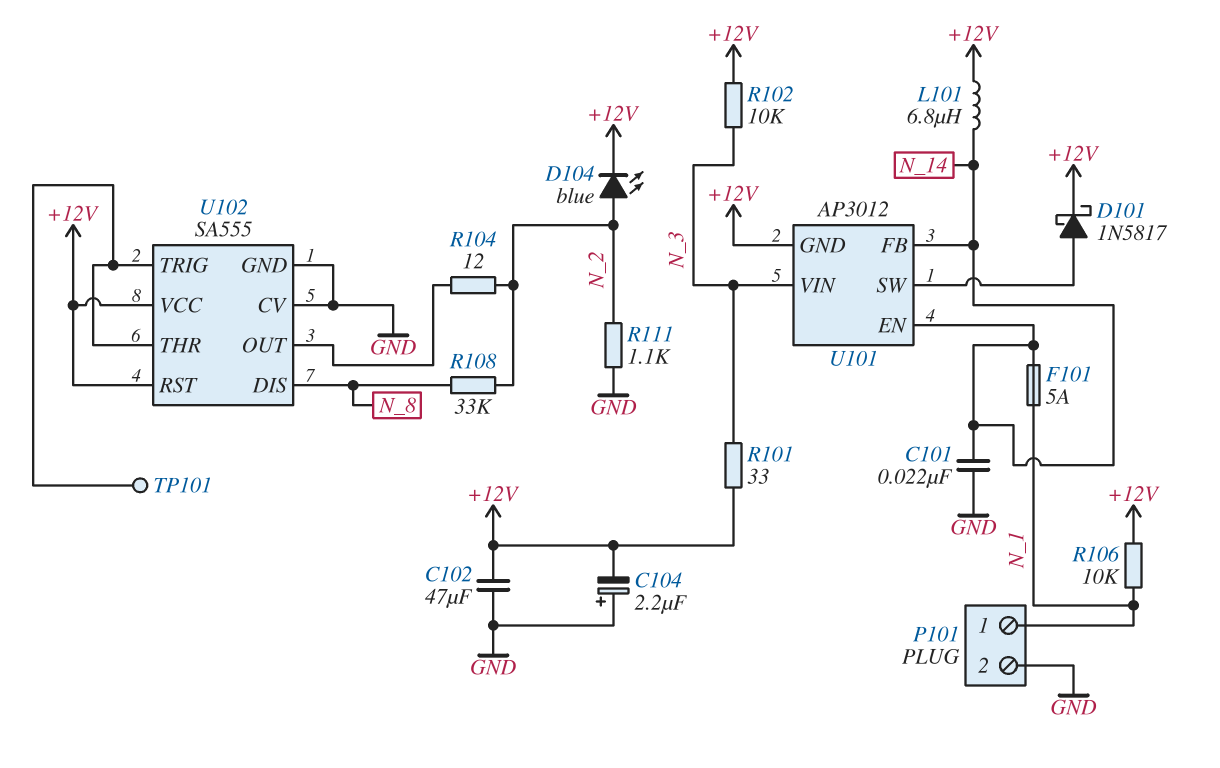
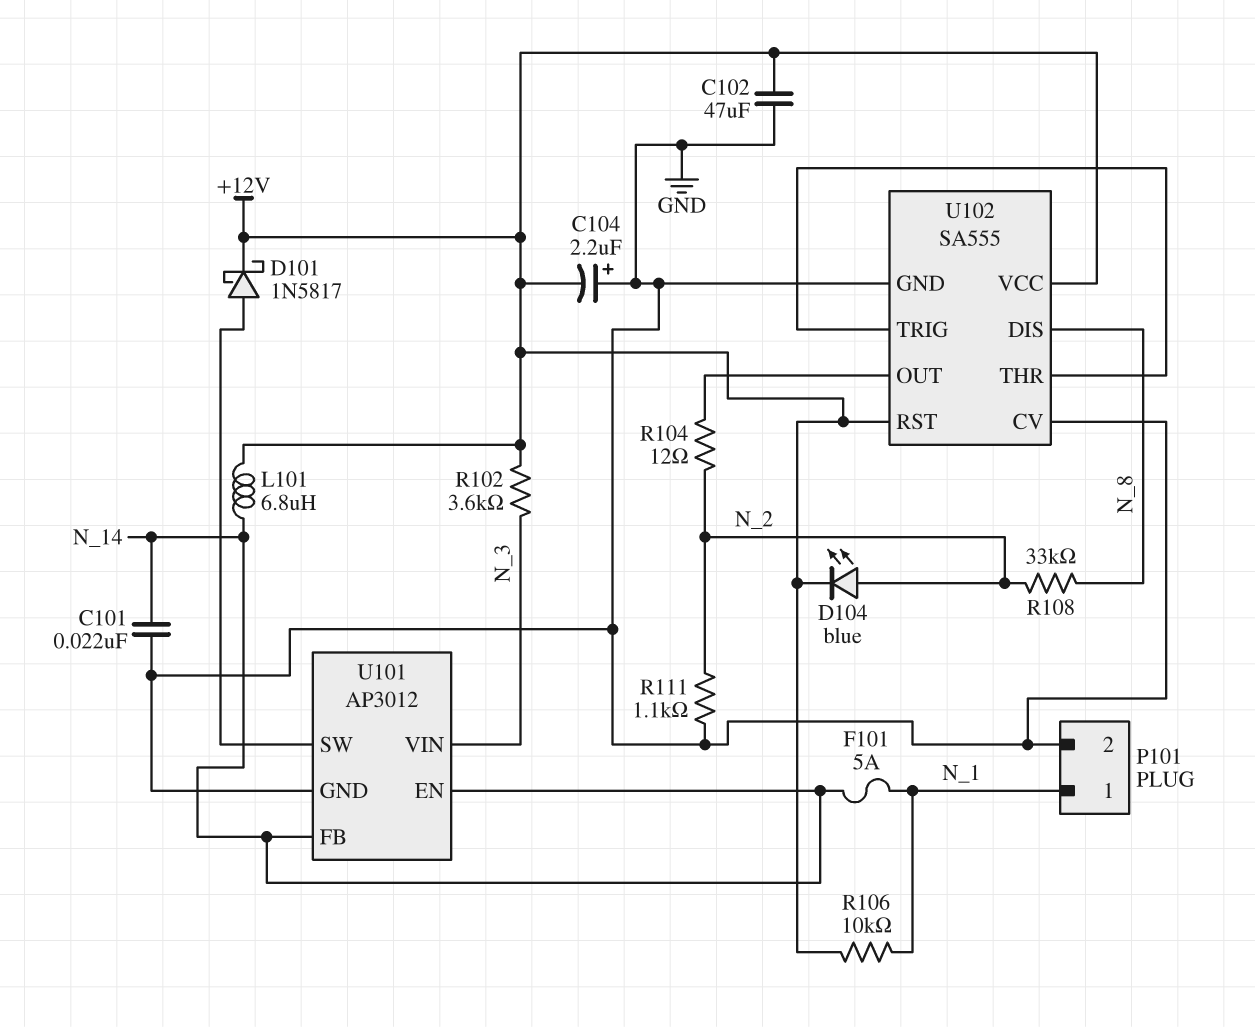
R101: 33 (+12V, N_3) -> none
R102: 10k (+12V, N_3) -> 3.6k (+12V, N_3)
TP101: test point (U102/THR) -> none
U101 pin GND: +12V -> GND

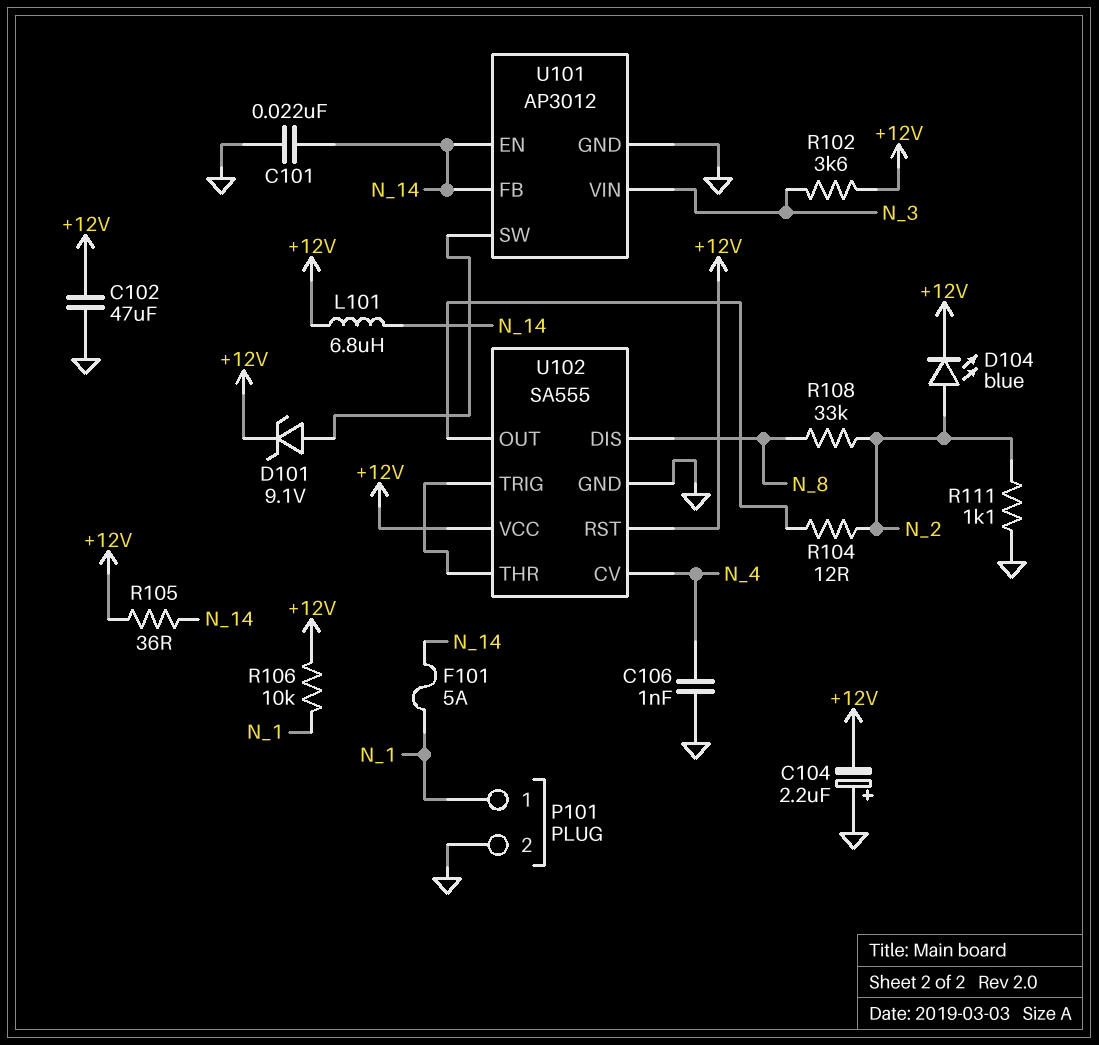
C106: none -> 1nF (GND, N_4)
D101: schottky 1N5817 (A U101/SW, K +12V) -> zener 9.1V (A U101/SW, K +12V)
R105: none -> 36 (+12V, N_14)
U102 pin CV: GND -> N_4

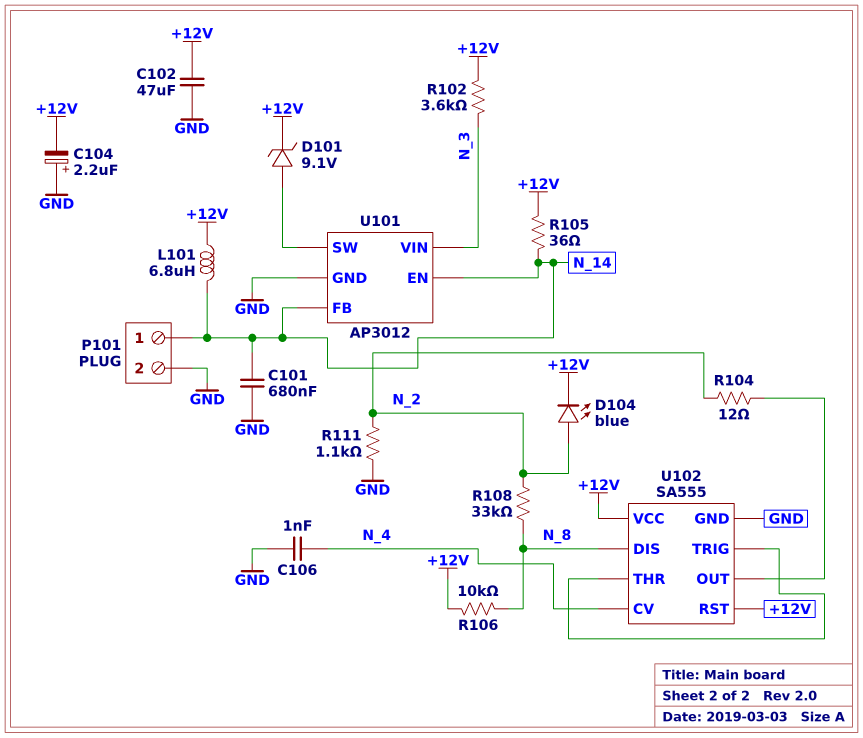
C101: 22nF (GND, N_14) -> 680nF (GND, N_14)
F101: 5A (N_1, N_14) -> none
P101 pin 1: N_1 -> N_14
R106: 10k (+12V, N_1) -> 10k (+12V, N_8)

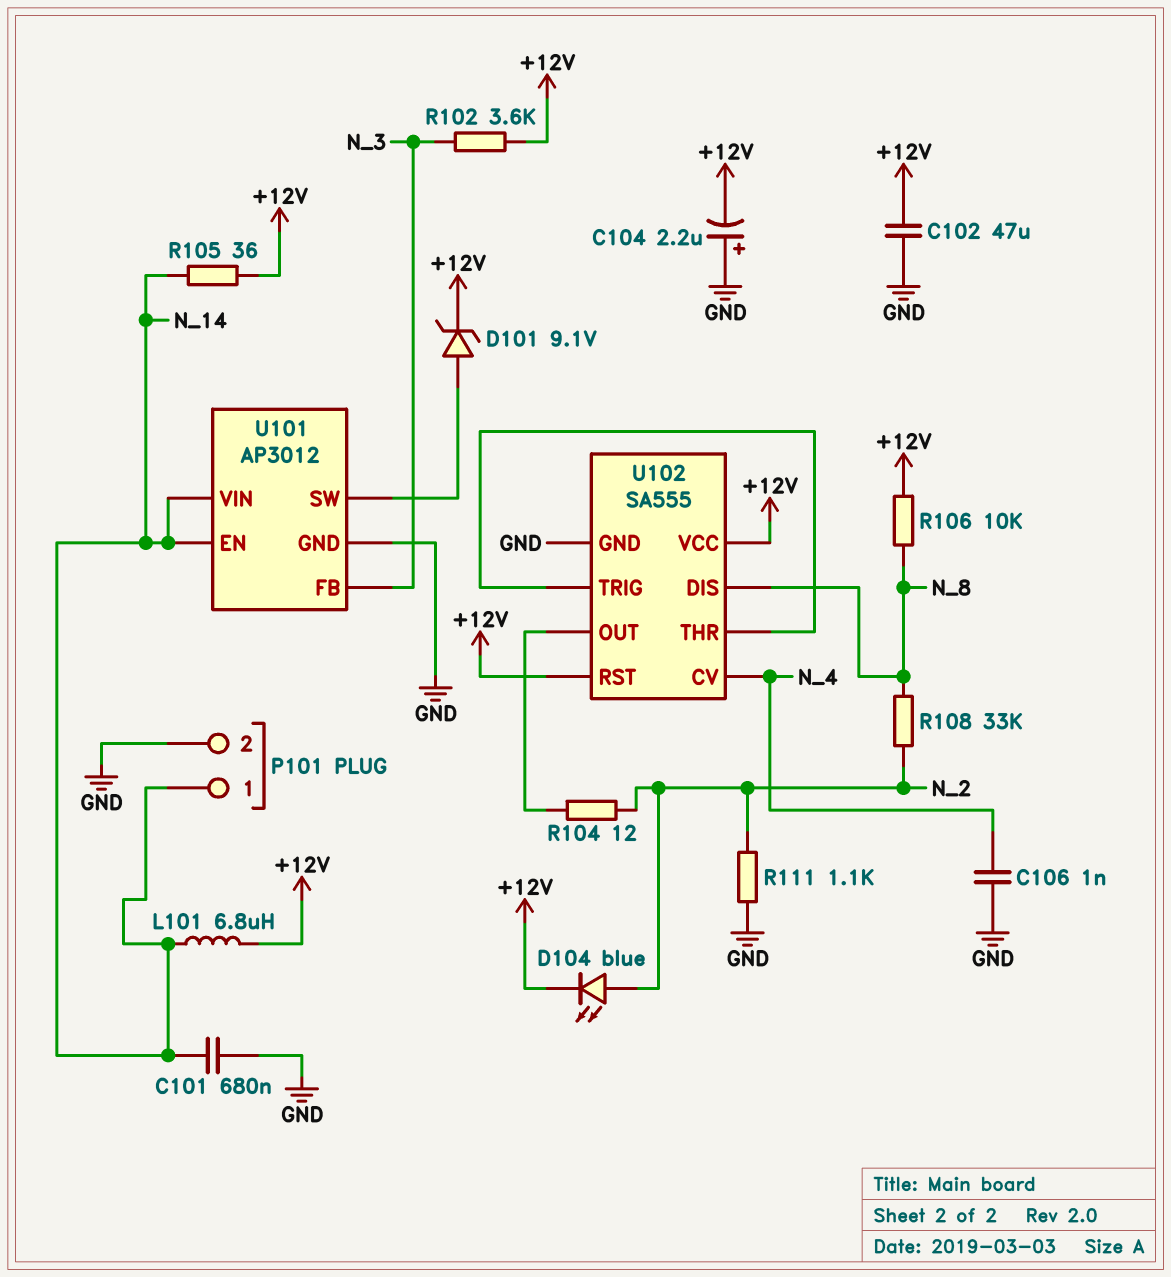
U101 pin FB: N_14 -> N_3
U101 pin VIN: N_3 -> N_14

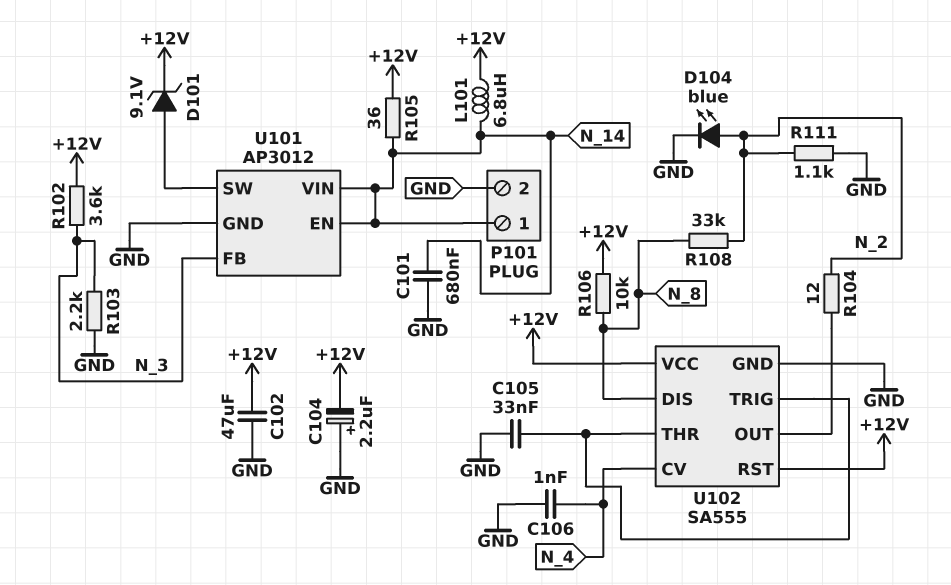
C105: none -> 33nF (GND, U102/THR)
D104: LED blue (A N_2, K +12V) -> LED blue (A N_2, K GND)
R103: none -> 2.2k (GND, N_3)

